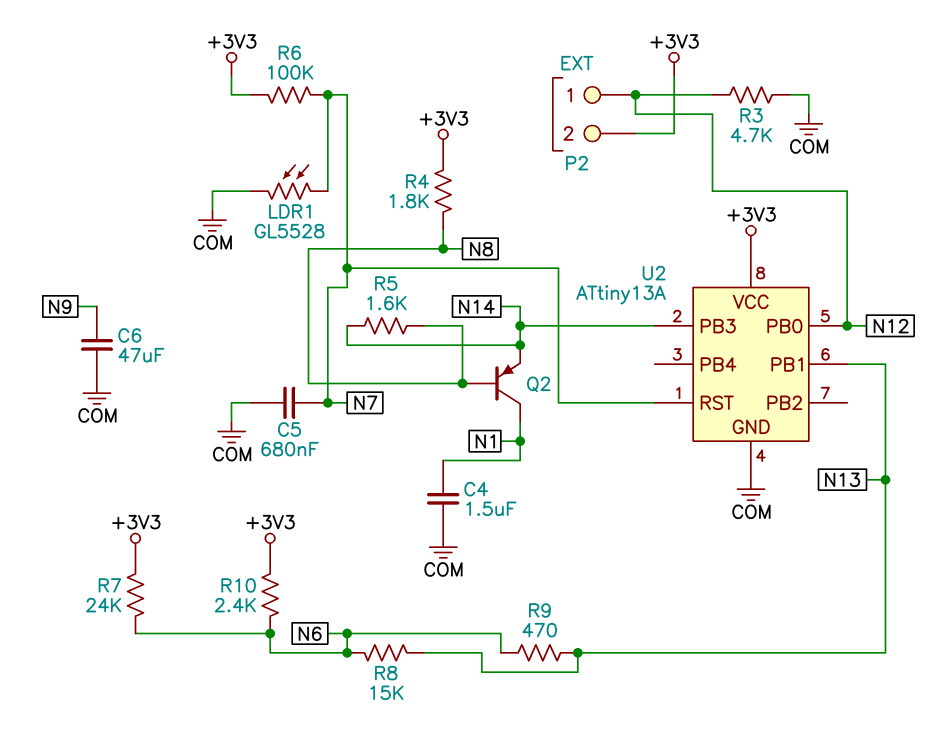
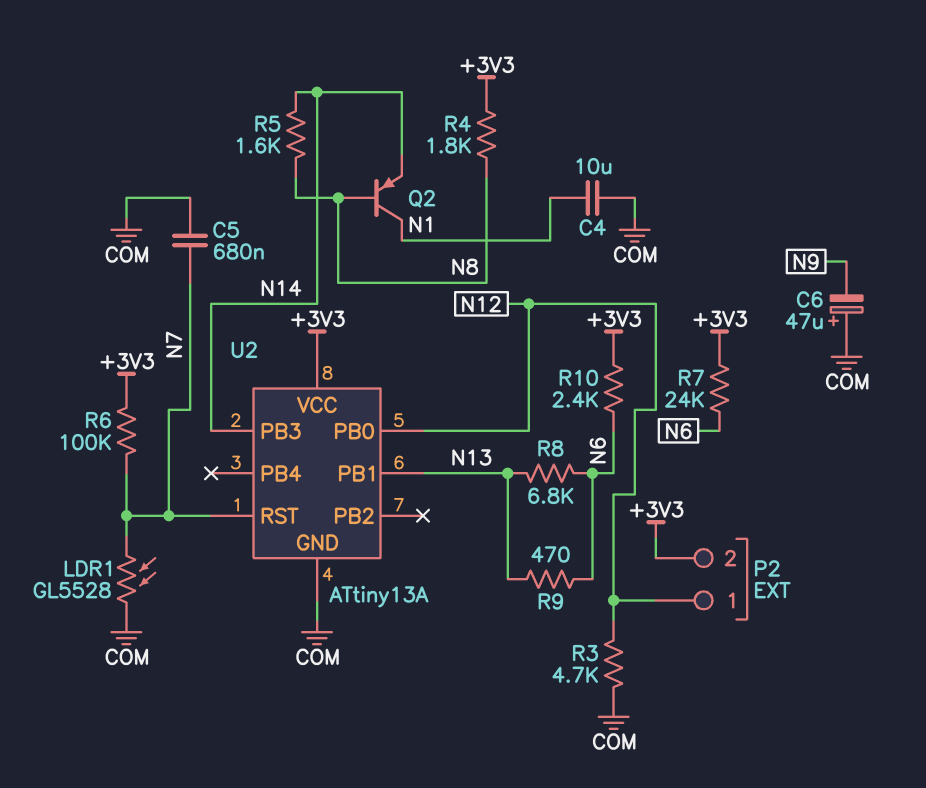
C4: 1.5uF (COM, N1) -> 10uF (COM, N1)
C6: 47uF (COM, N9) -> 47uF (plus COM, minus N9)
R8: 15k (N6, N13) -> 6.8k (N6, N13)

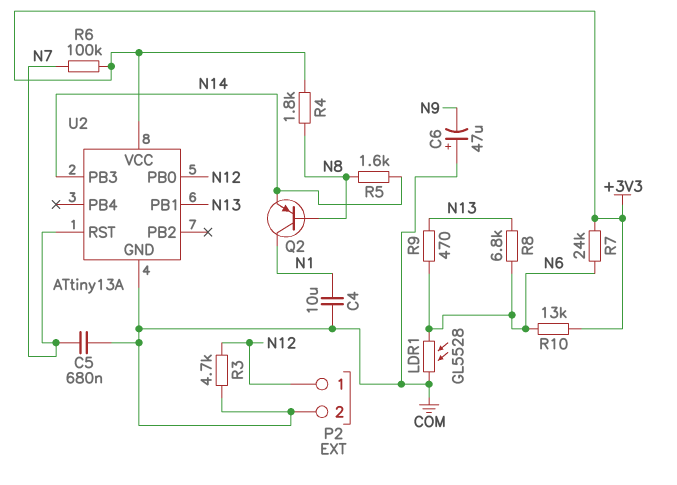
LDR1: GL5528 (COM, N7) -> GL5528 (COM, N6)
P2 pin 2: +3V3 -> COM
R10: 2.4k (+3V3, N6) -> 13k (+3V3, N6)

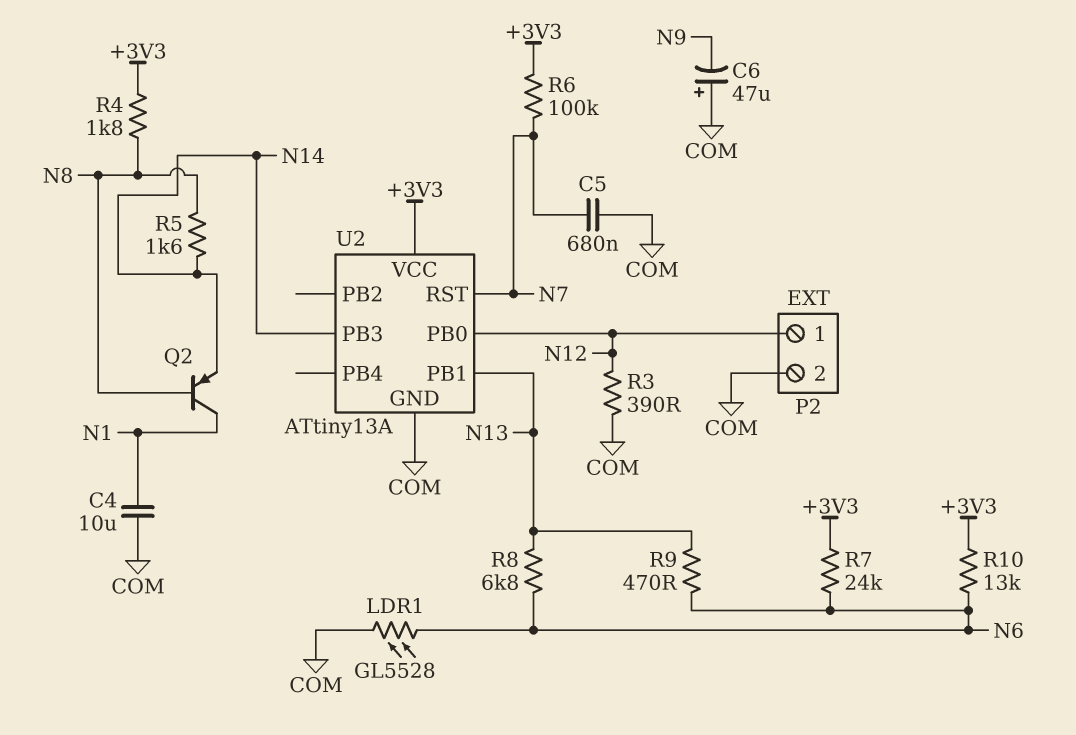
R3: 4.7k (COM, N12) -> 390 (COM, N12)

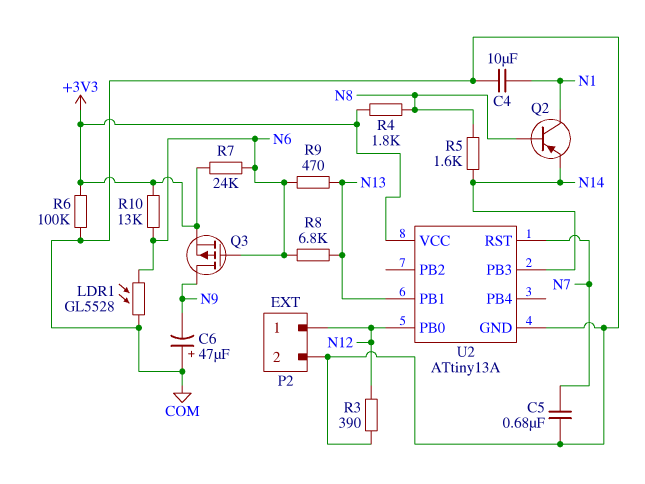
Q3: none -> PMOS (G N6, D N9, S +3V3)
R6: 100k (+3V3, N7) -> 100k (+3V3, COM)

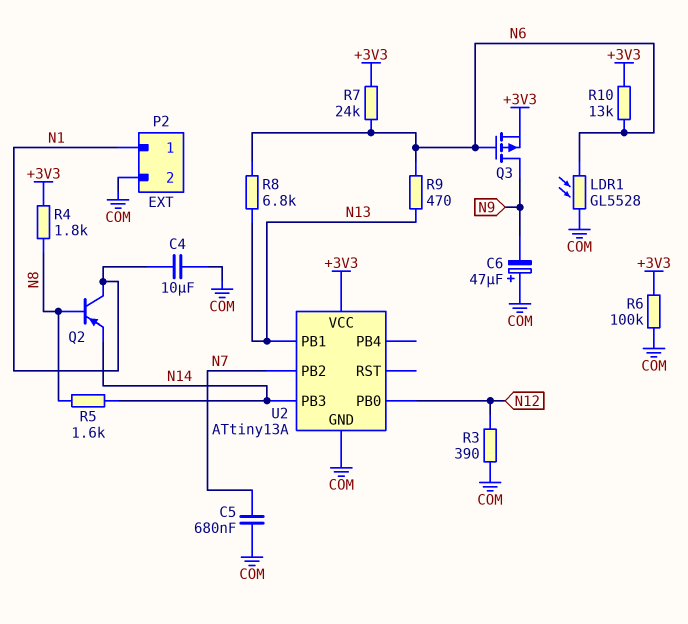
P2 pin 1: N12 -> N1
U2 pin PB2: none -> N7
U2 pin RST: N7 -> none

